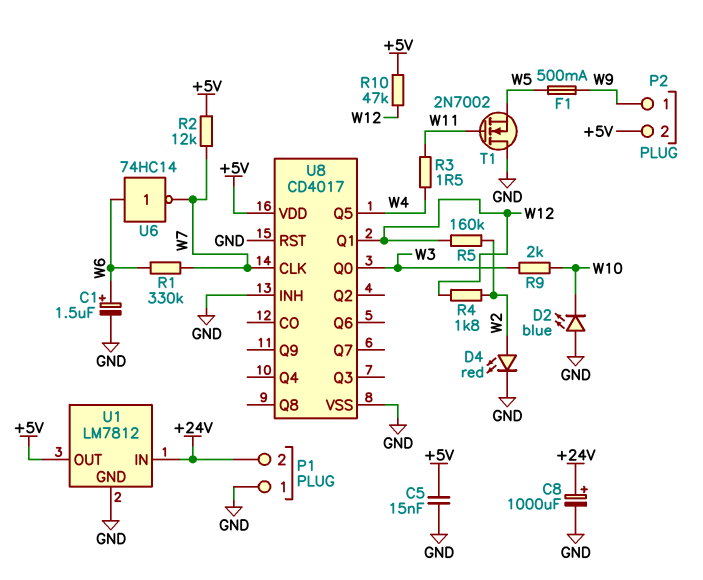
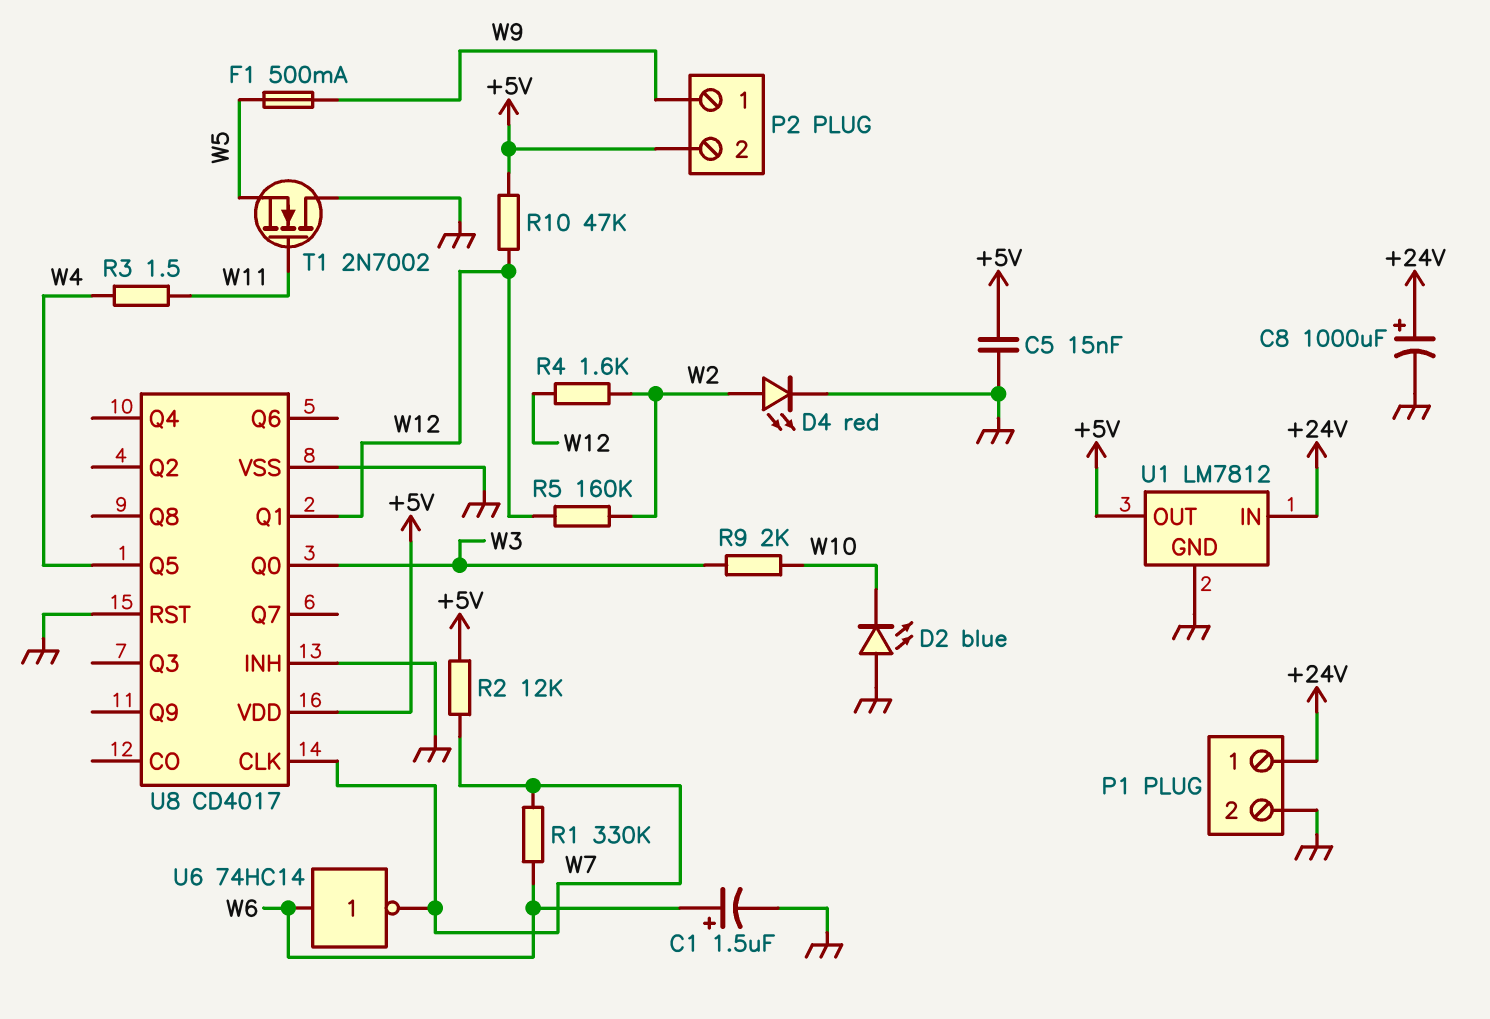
P1 pin 1: GND -> +24V
P1 pin 2: +24V -> GND
R4: 1.8k (W2, W12) -> 1.6k (W2, W12)

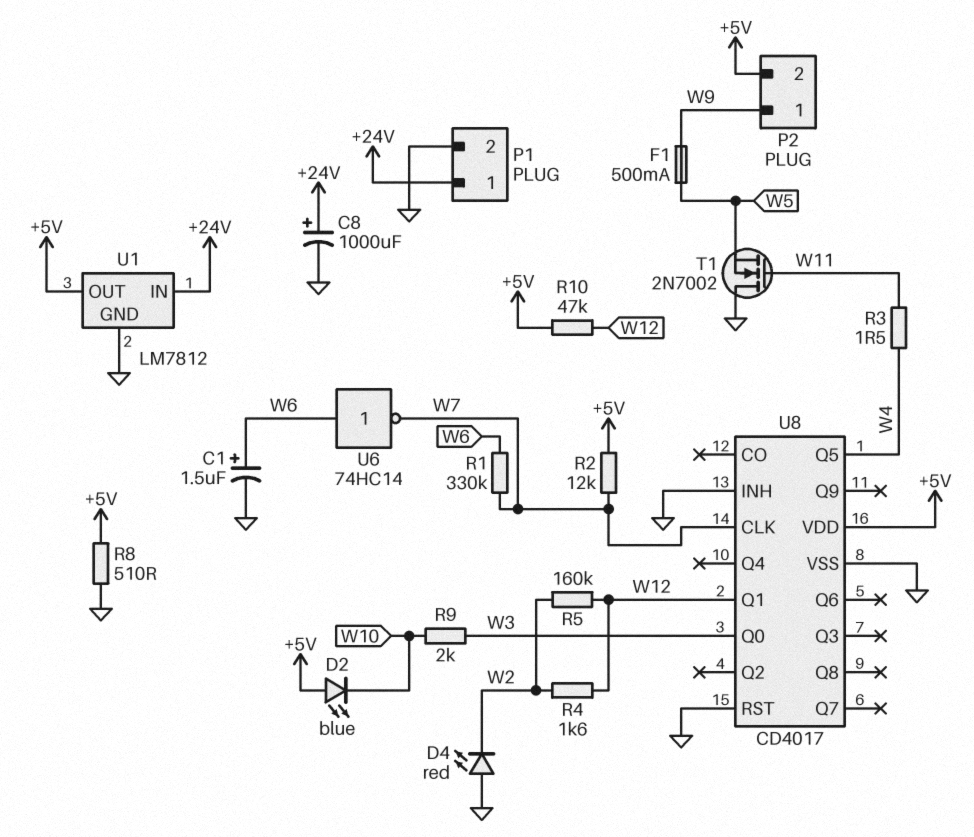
C5: 15nF (+5V, GND) -> none
D2: LED blue (A GND, K W10) -> LED blue (A +5V, K W10)
D4: LED red (A W2, K GND) -> LED red (A GND, K W2)
R8: none -> 510 (+5V, GND)

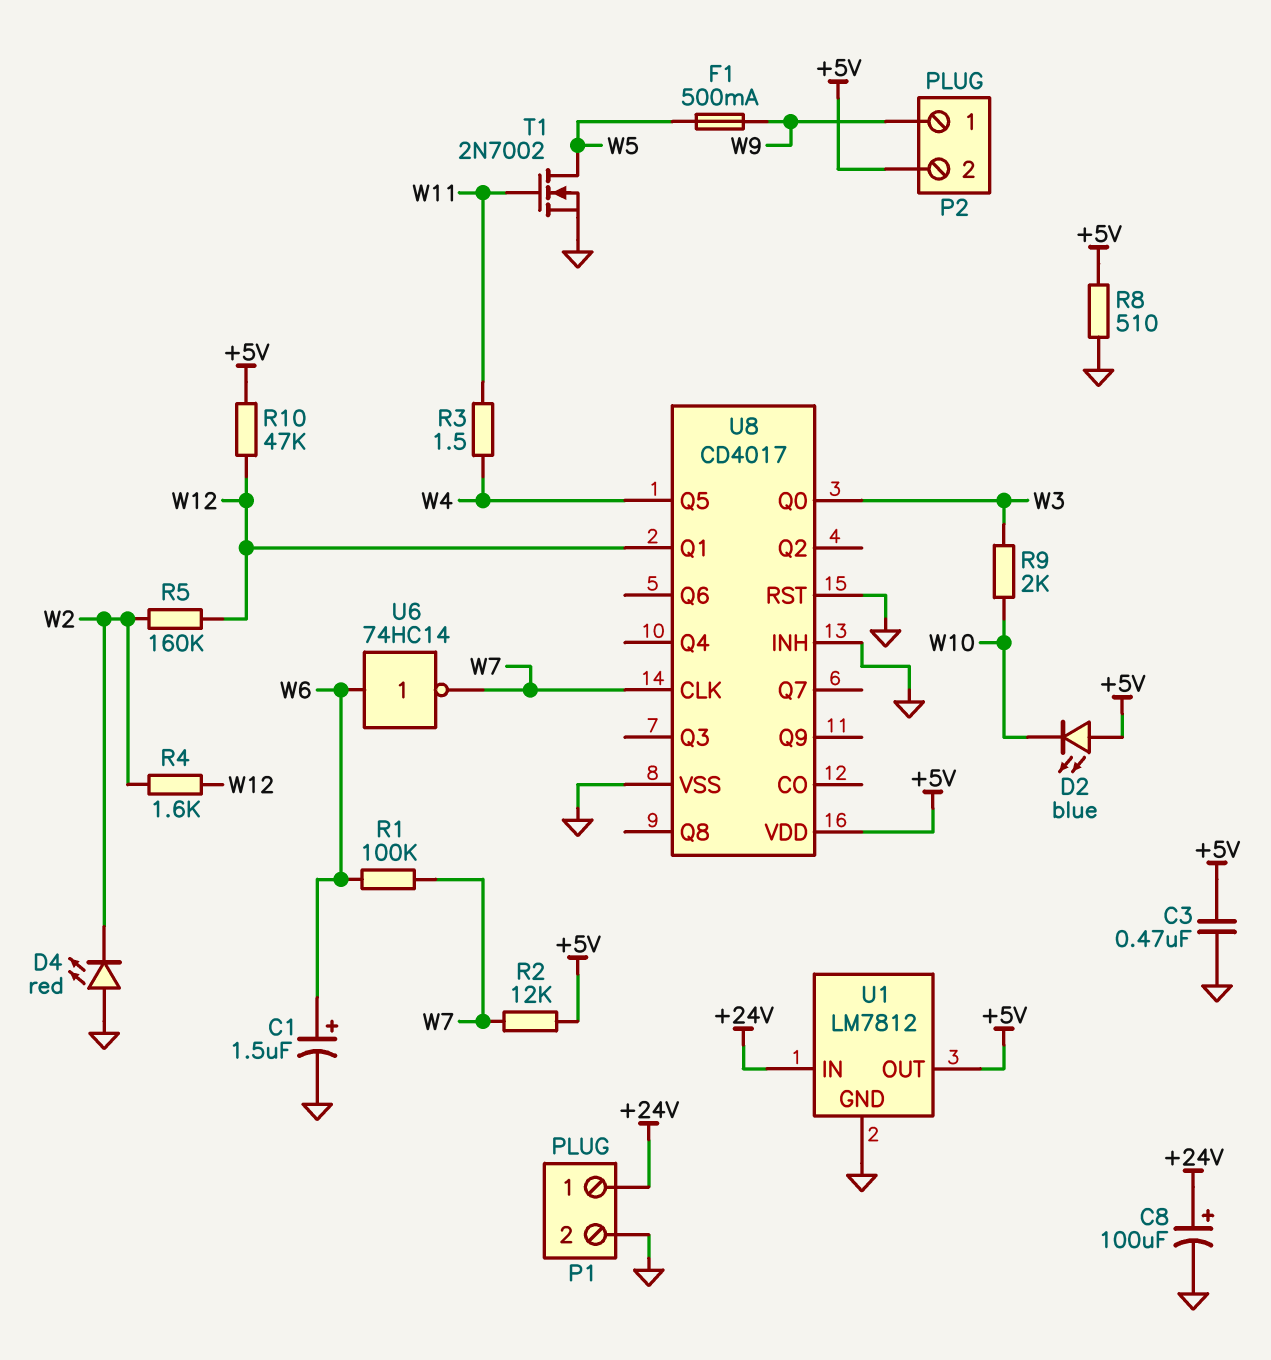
C3: none -> 470nF (+5V, GND)
C8: 1000uF (plus +24V, minus GND) -> 100uF (plus +24V, minus GND)
R1: 330k (W6, W7) -> 100k (W6, W7)
T1: NMOS 2N7002 (G W11, D GND, S W5) -> NMOS 2N7002 (G W11, D W5, S GND)

